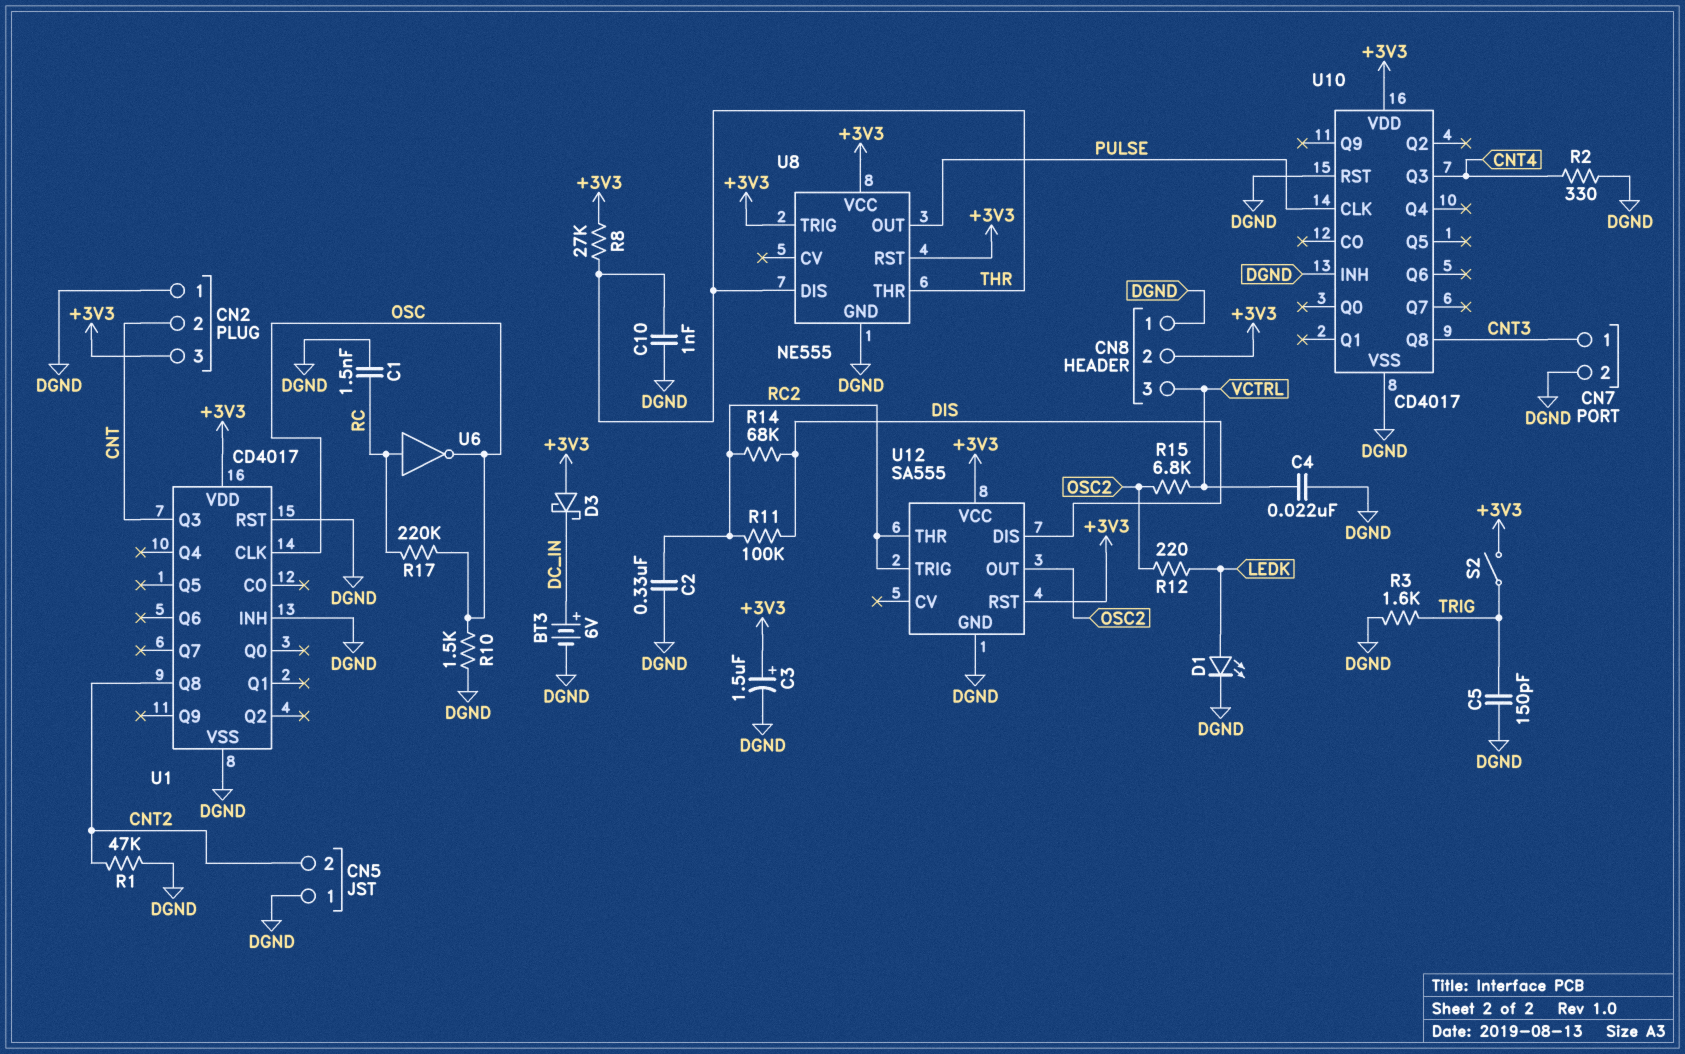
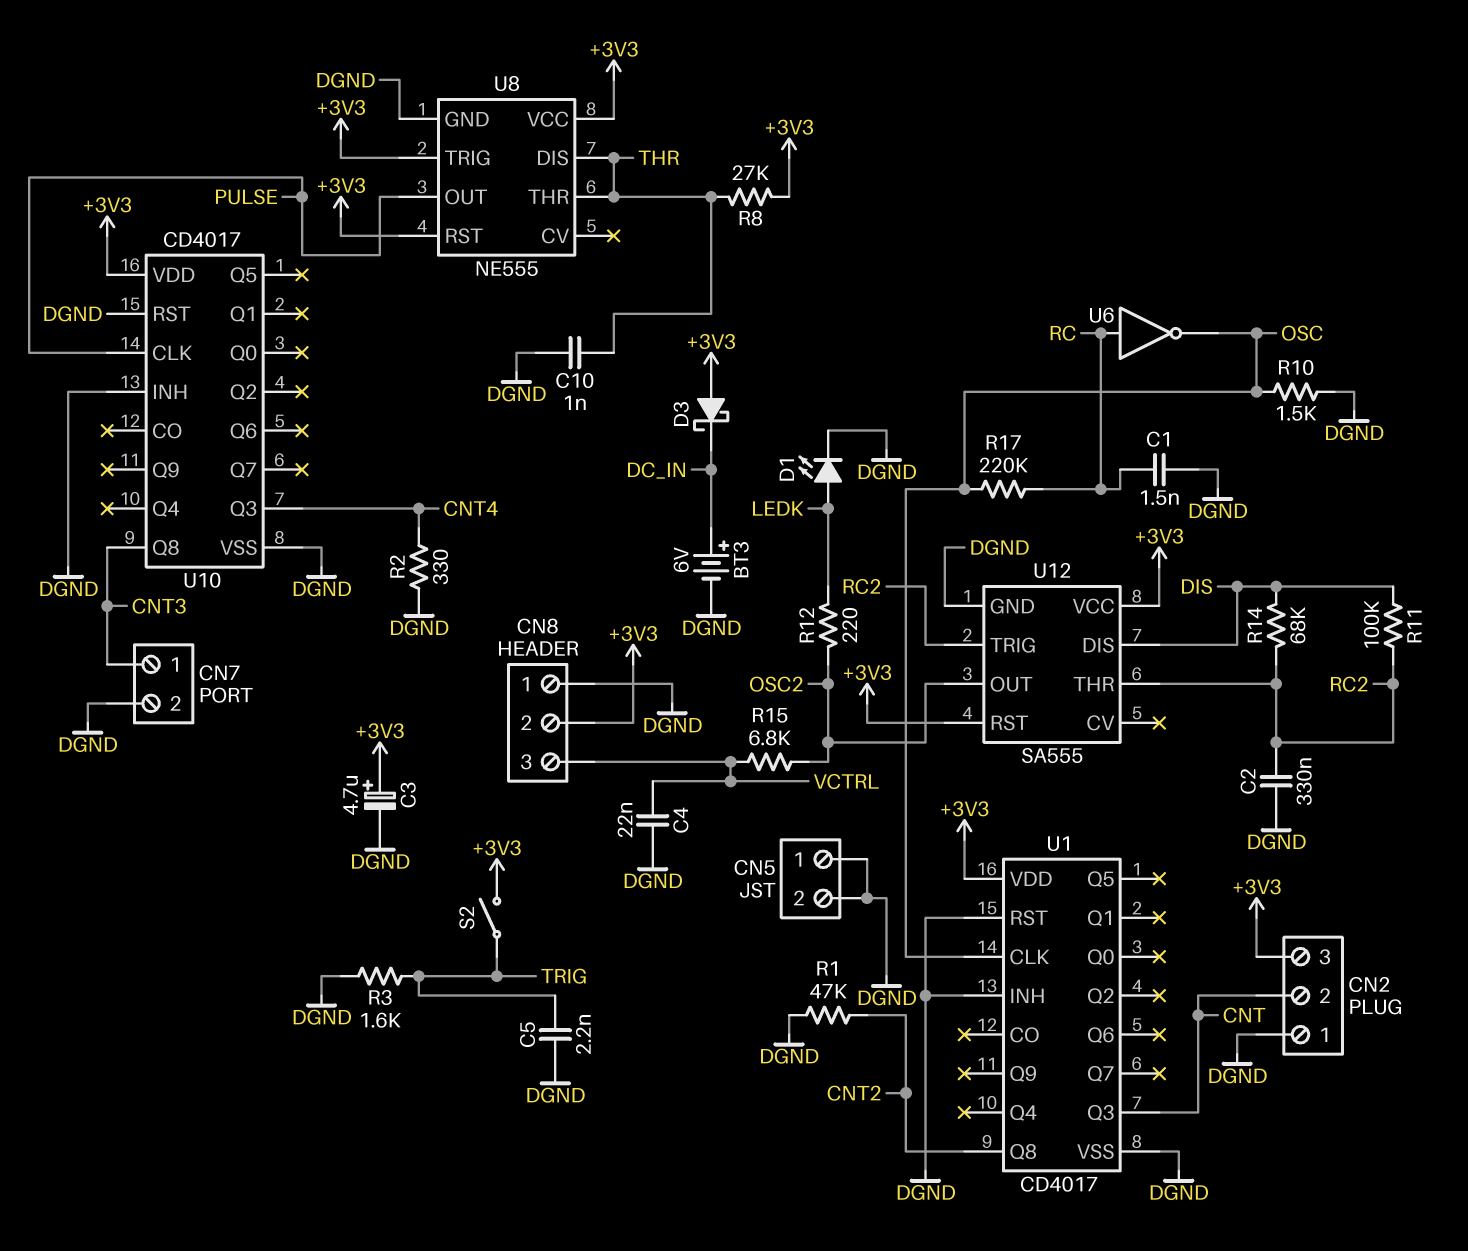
C3: 1.5uF (plus +3V3, minus DGND) -> 4.7uF (plus +3V3, minus DGND)
C5: 150pF (DGND, TRIG) -> 2.2nF (DGND, TRIG)
CN5 pin 2: CNT2 -> DGND

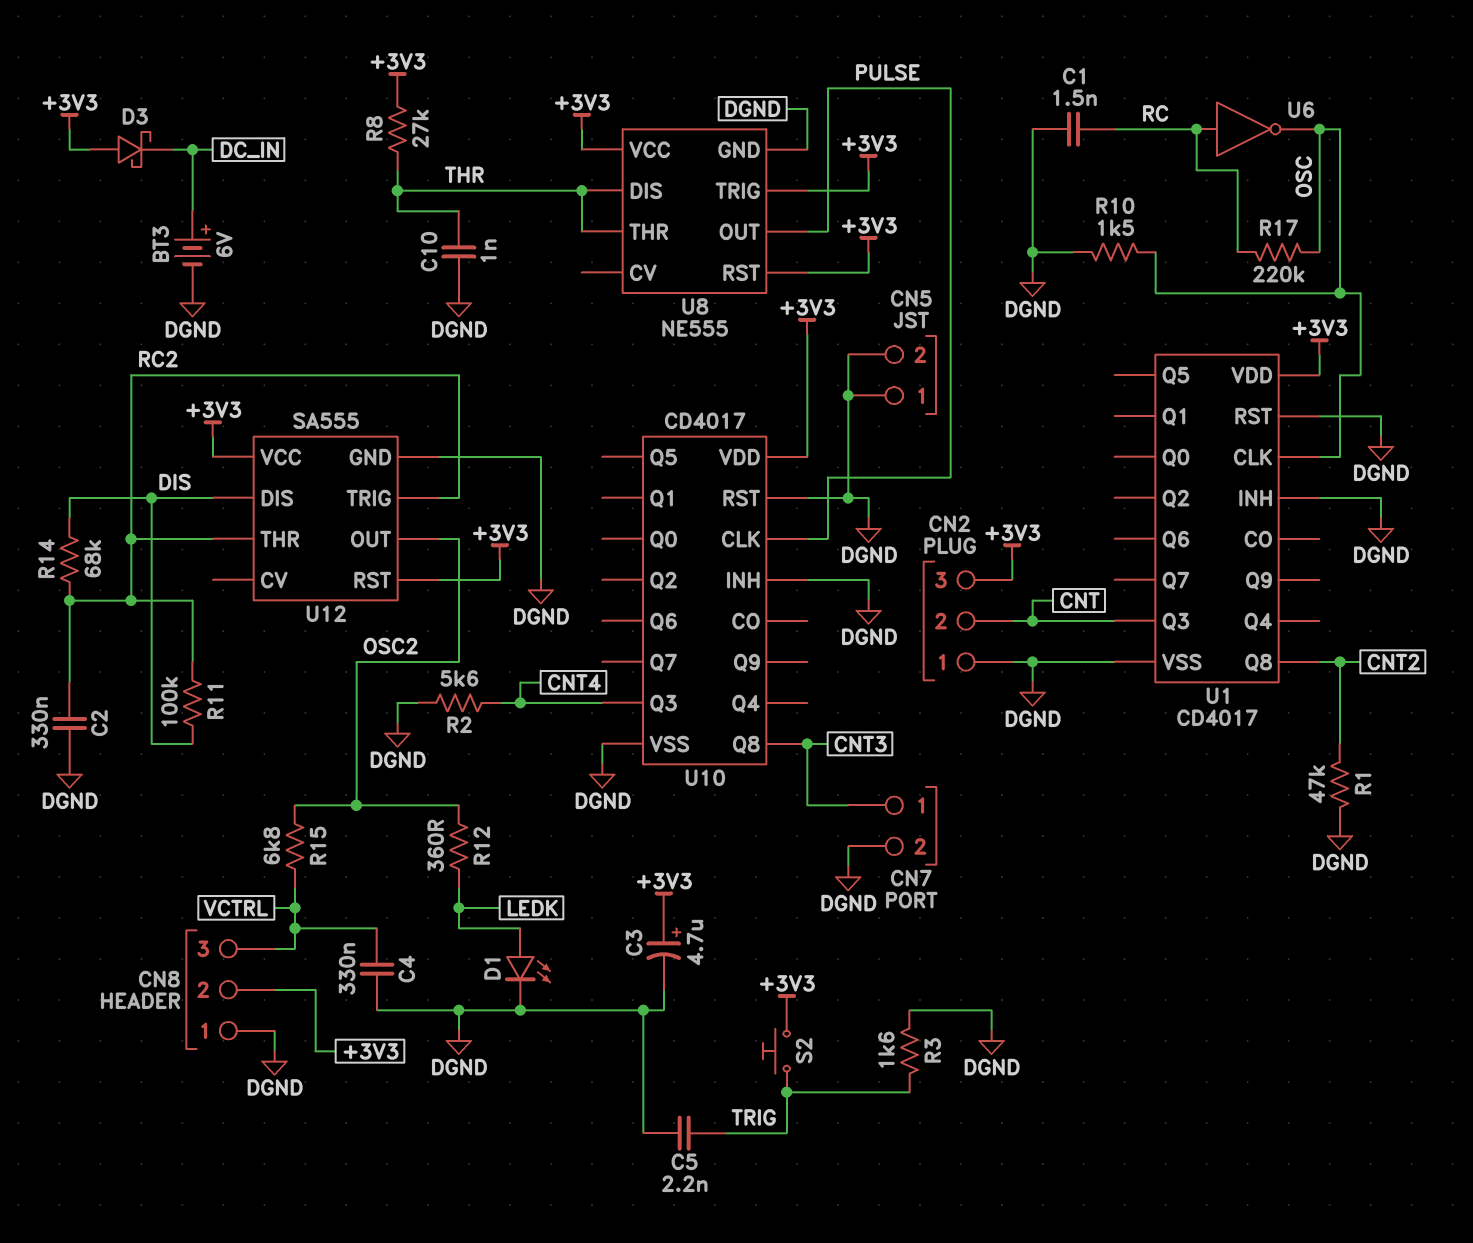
C4: 22nF (DGND, VCTRL) -> 330nF (DGND, VCTRL)
R2: 330 (CNT4, DGND) -> 5.6k (CNT4, DGND)
R12: 220 (LEDK, OSC2) -> 360 (LEDK, OSC2)
S2: switch (+3V3, TRIG) -> button (+3V3, TRIG)

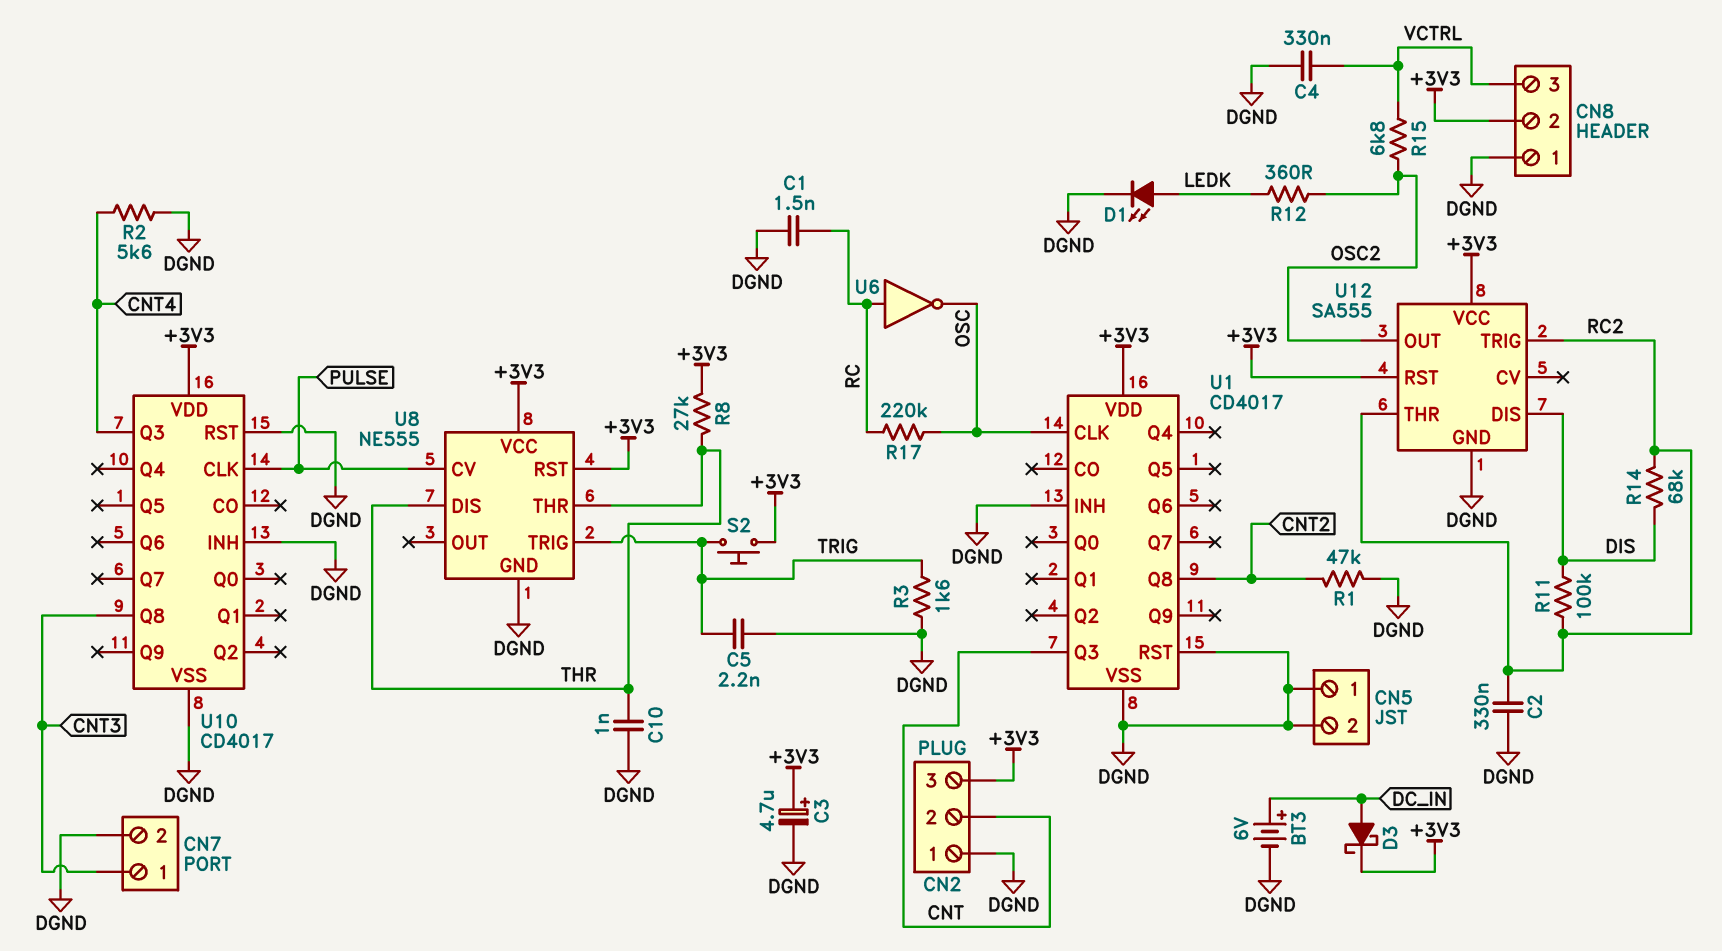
D3: schottky (A +3V3, K DC_IN) -> schottky (A DC_IN, K +3V3)
R10: 1.5k (DGND, OSC) -> none
U8 pin CV: none -> PULSE
U8 pin OUT: PULSE -> none
U8 pin TRIG: +3V3 -> TRIG

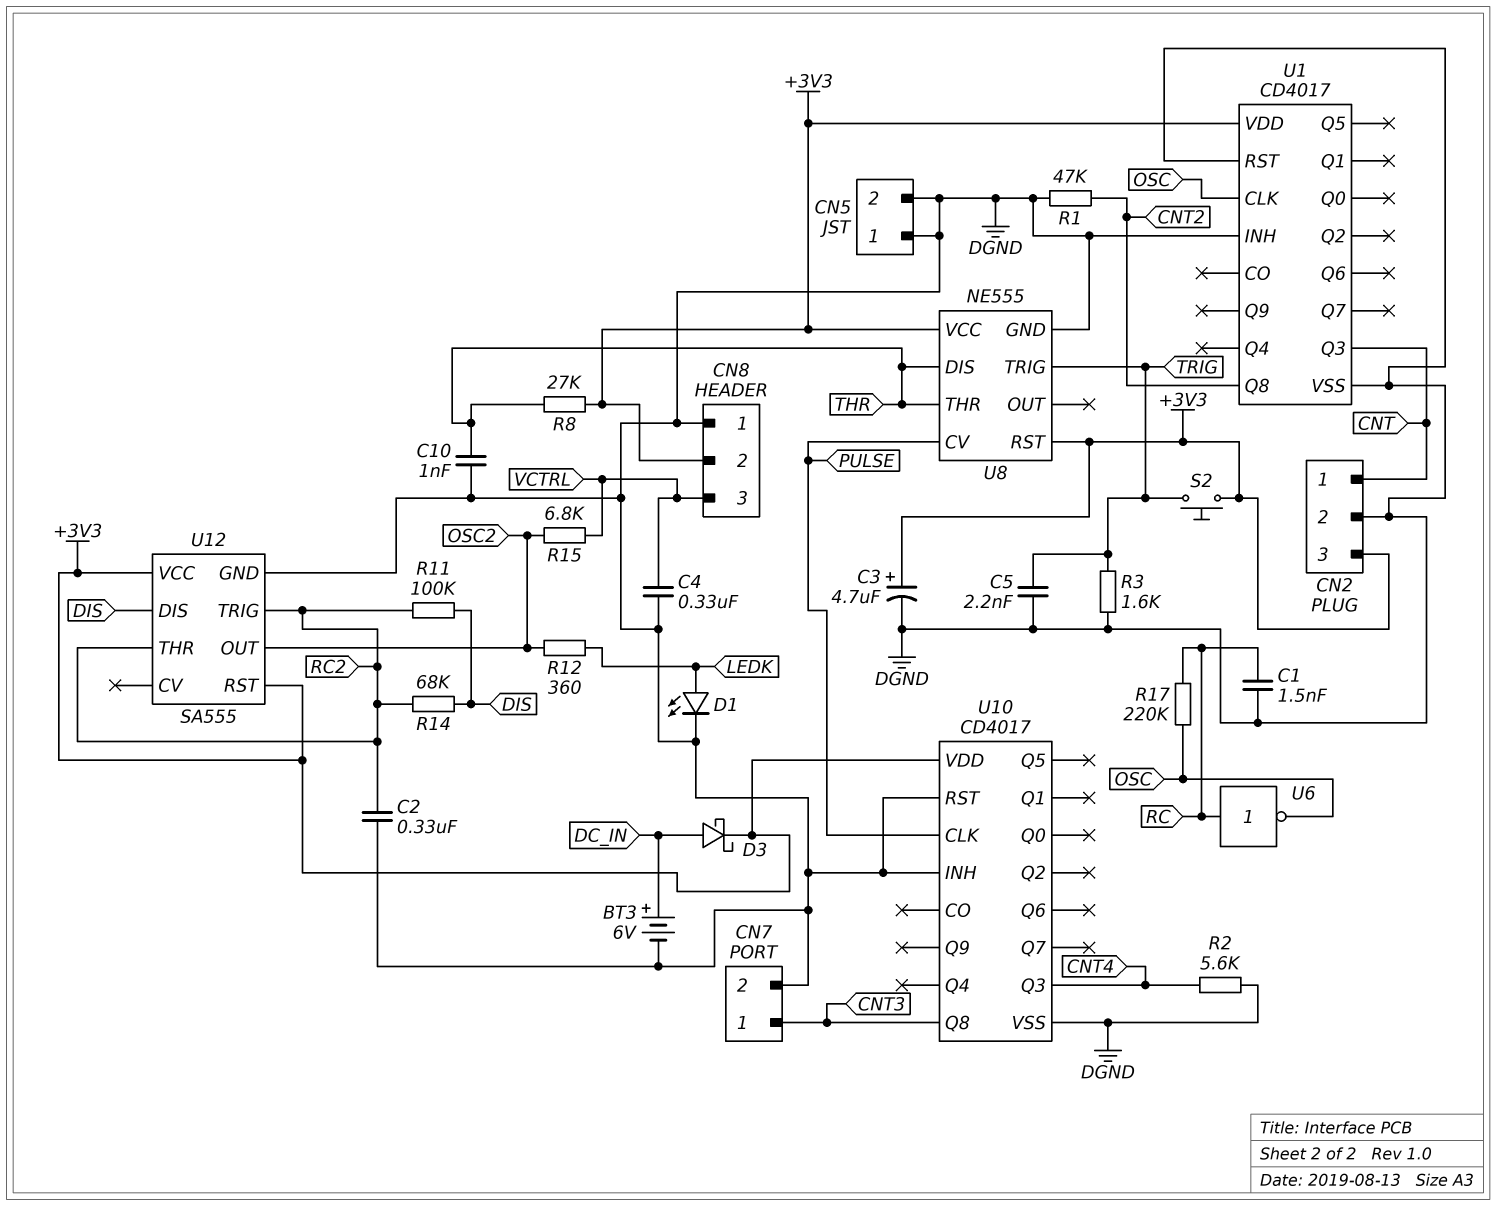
CN2 pin 1: DGND -> CNT
CN2 pin 2: CNT -> DGND

